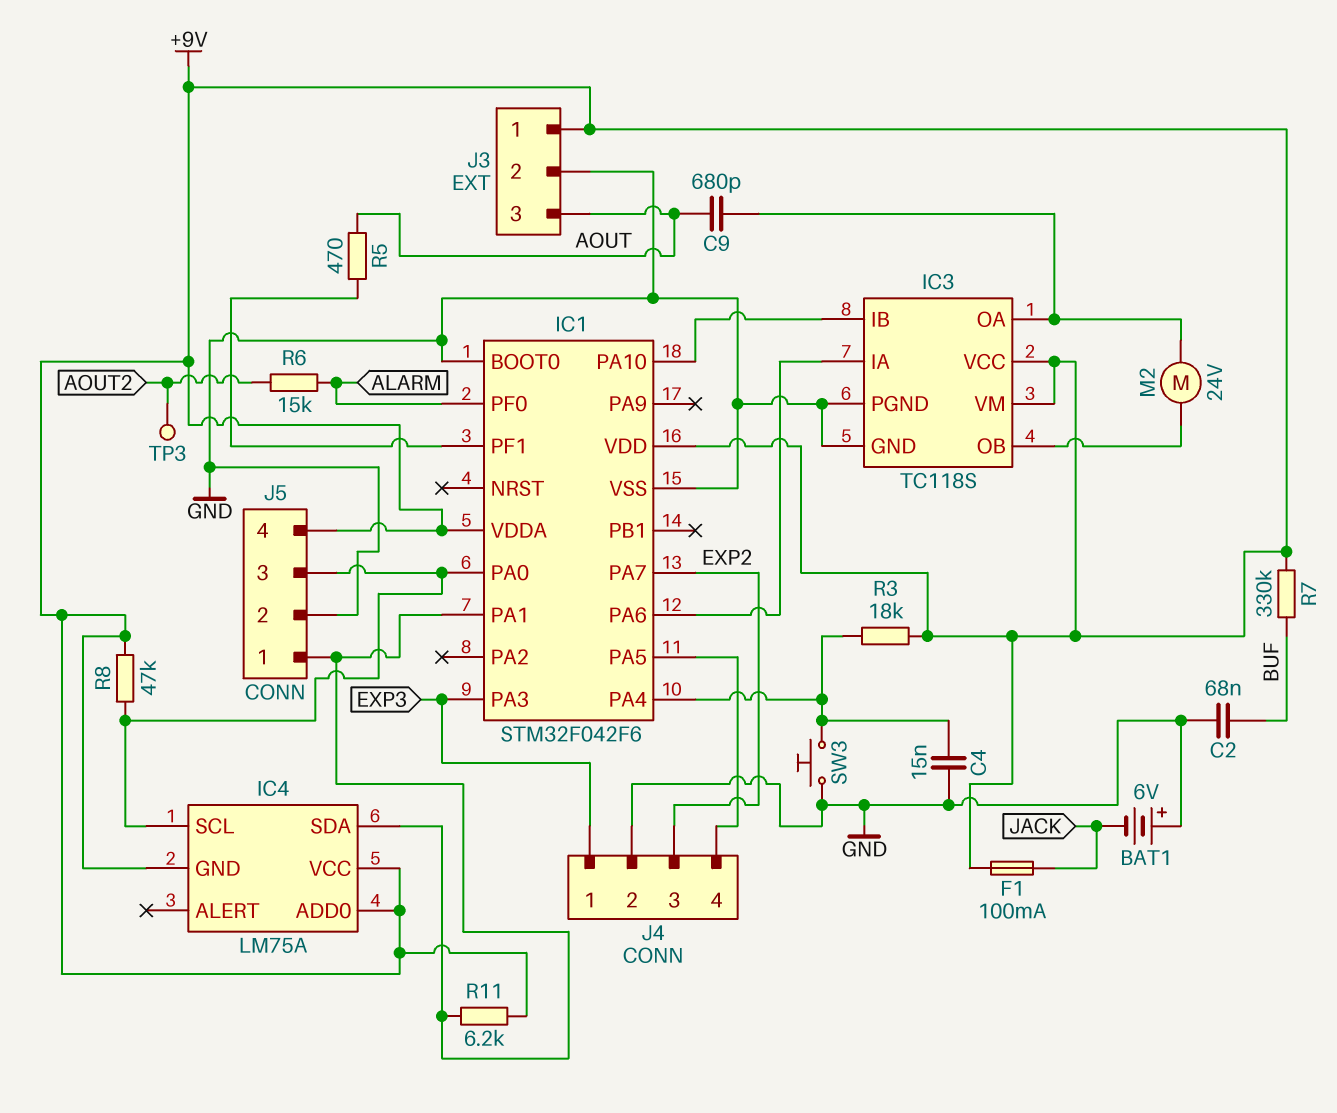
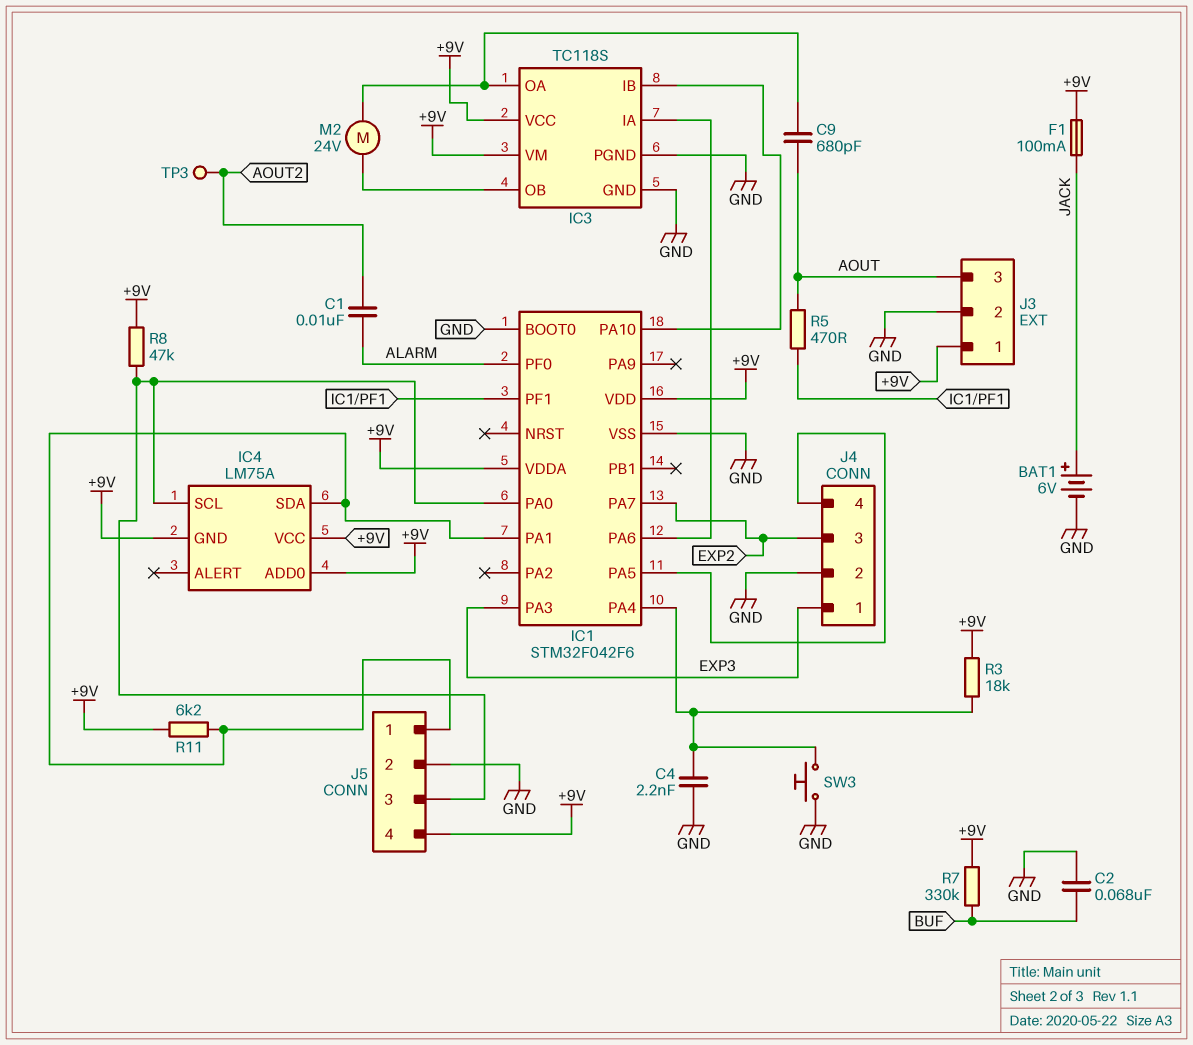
BAT1: 6V (plus GND, minus JACK) -> 6V (plus JACK, minus GND)
C1: none -> 10nF (ALARM, AOUT2)
C4: 15nF (GND, IC1/PA4) -> 2.2nF (GND, IC1/PA4)
R6: 15k (ALARM, AOUT2) -> none

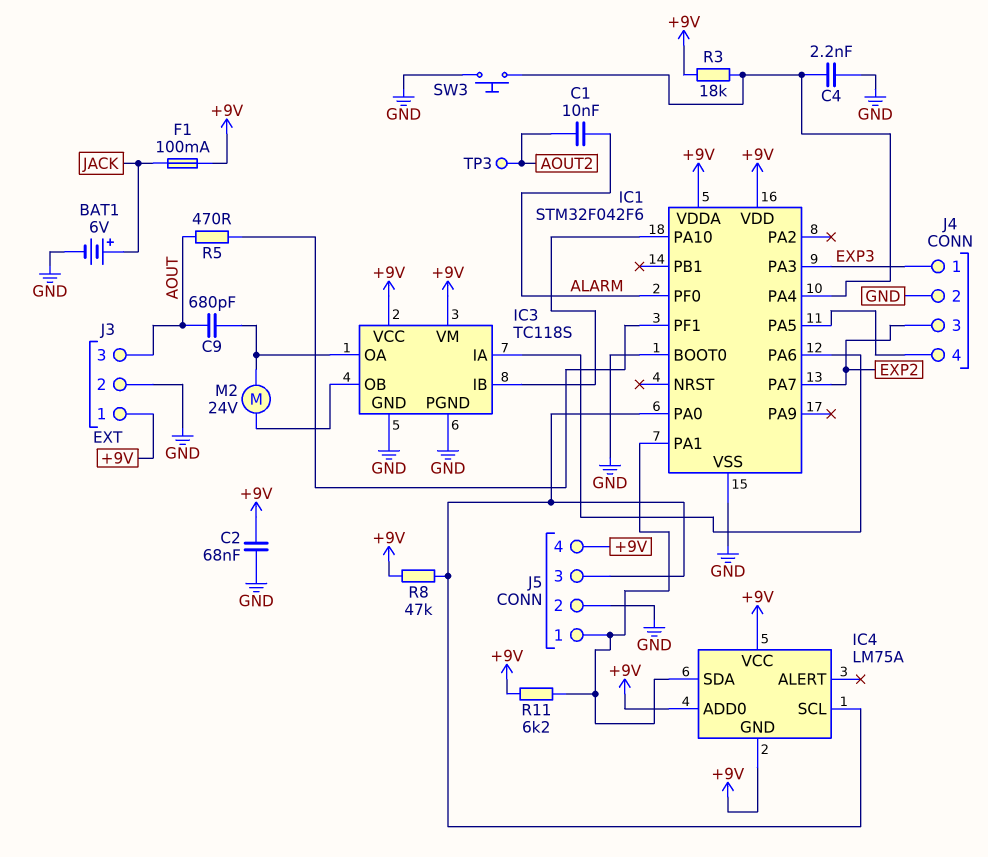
C2: 68nF (BUF, GND) -> 68nF (+9V, GND)
R7: 330k (+9V, BUF) -> none

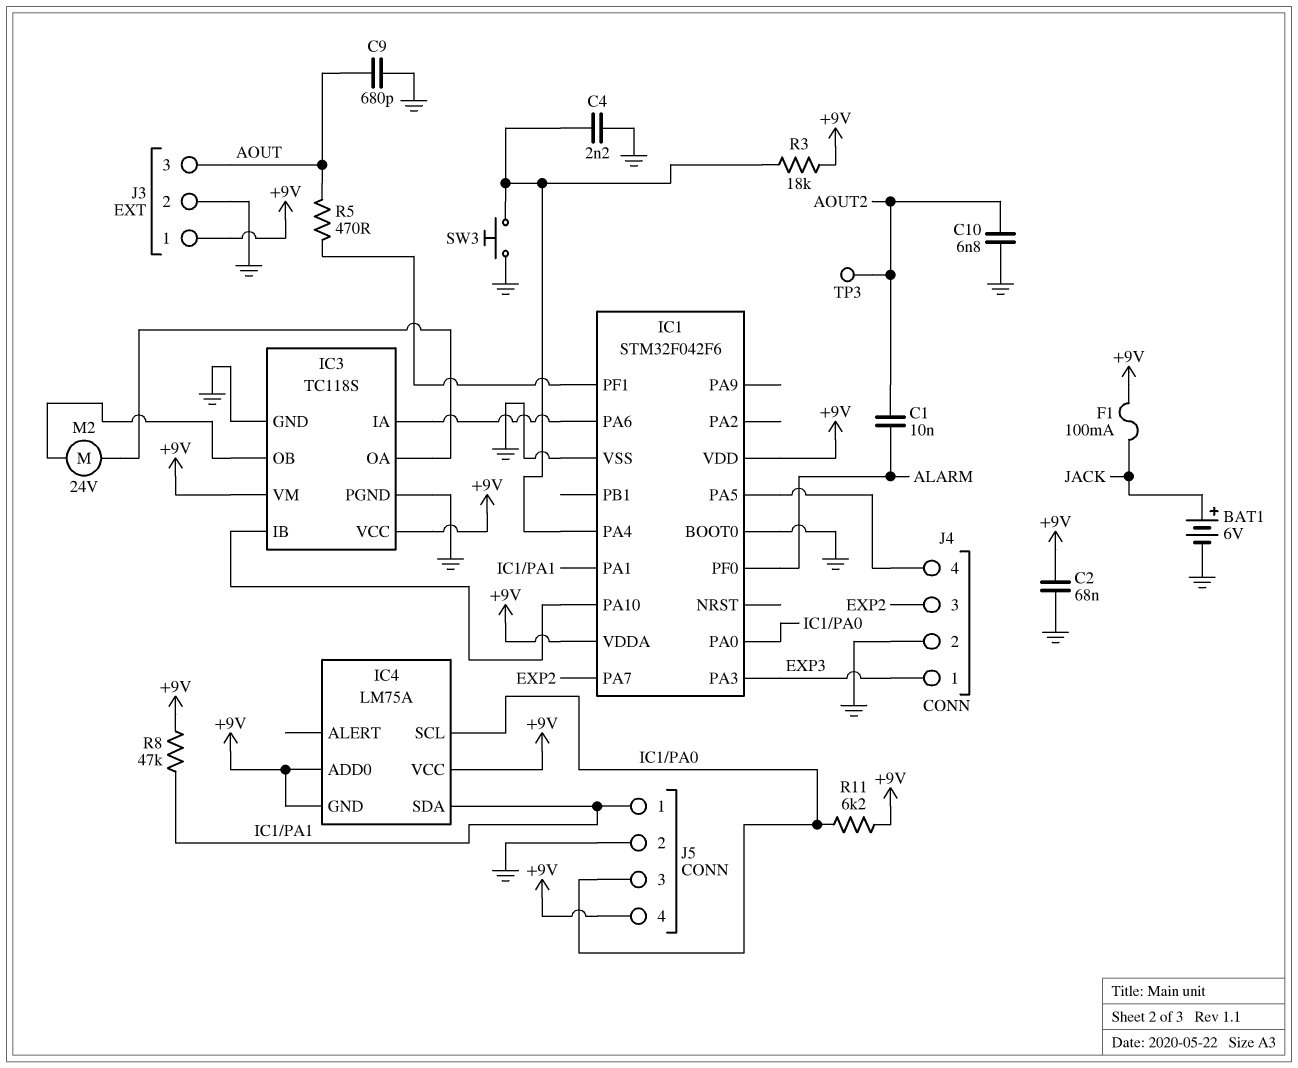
C9: 680pF (AOUT, IC3/OA) -> 680pF (AOUT, GND)
C10: none -> 6.8nF (AOUT2, GND)
R8: 47k (+9V, IC1/PA0) -> 47k (+9V, IC1/PA1)
R11: 6.2k (+9V, IC1/PA1) -> 6.2k (+9V, IC1/PA0)

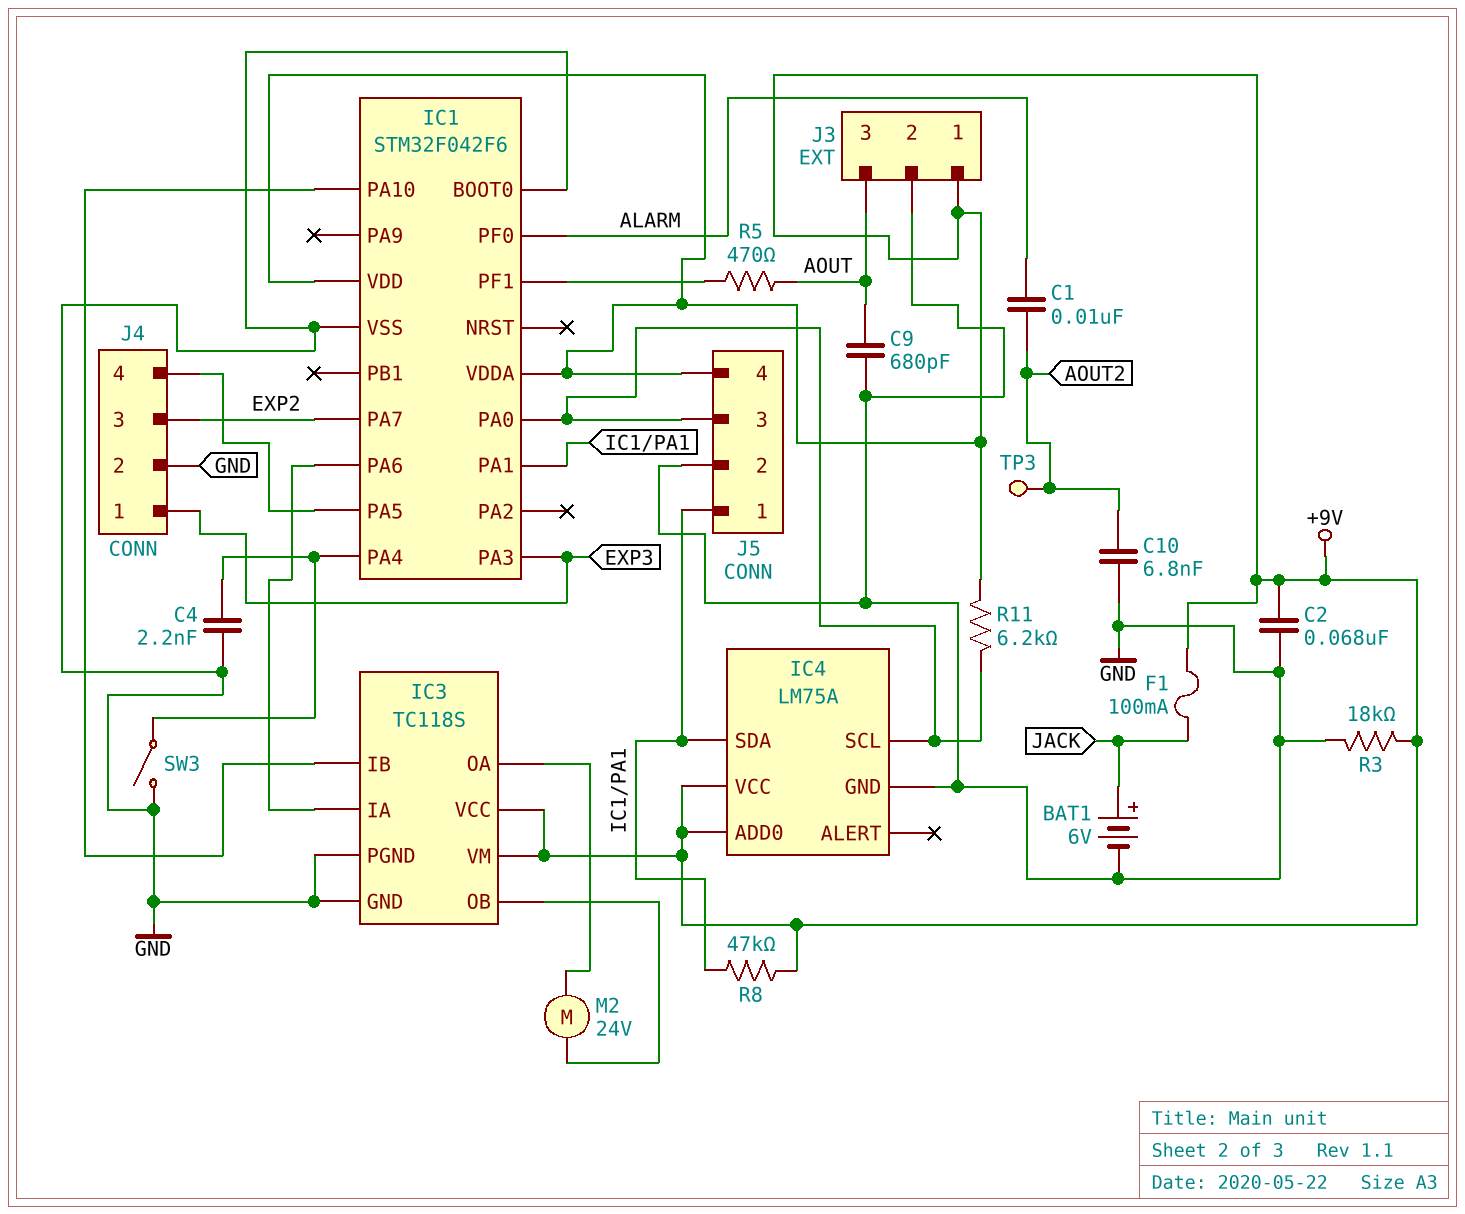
IC4 pin GND: +9V -> GND
R3: 18k (+9V, IC1/PA4) -> 18k (+9V, GND)
SW3: button (GND, IC1/PA4) -> switch (GND, IC1/PA4)

